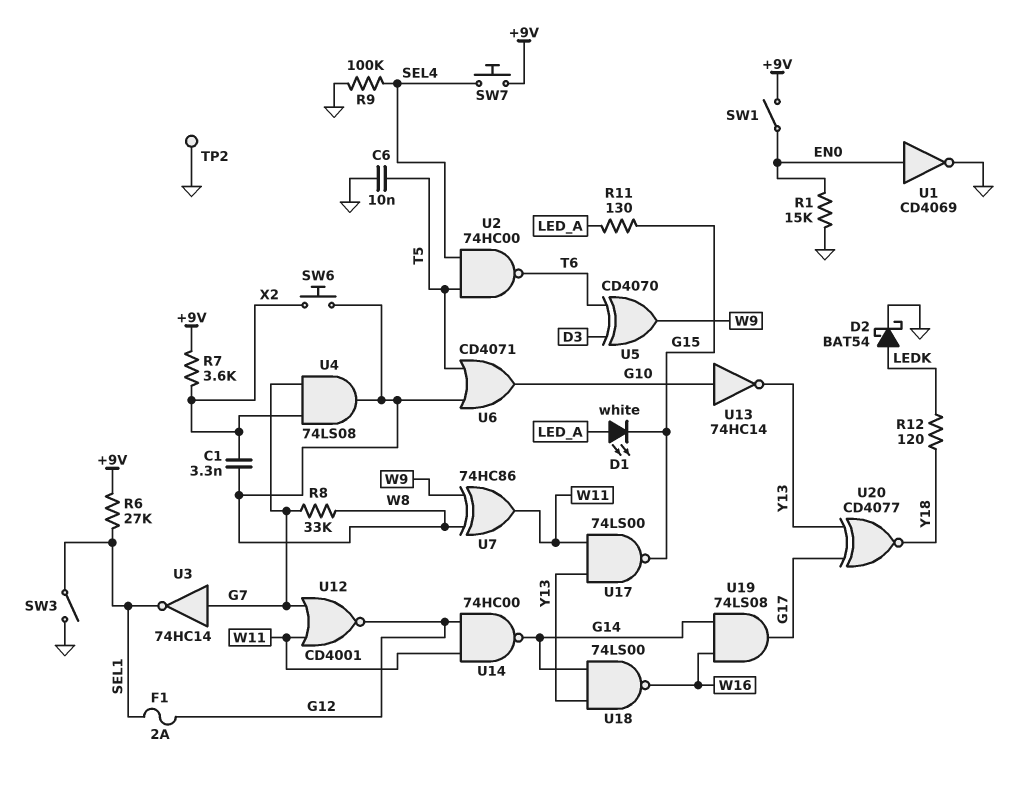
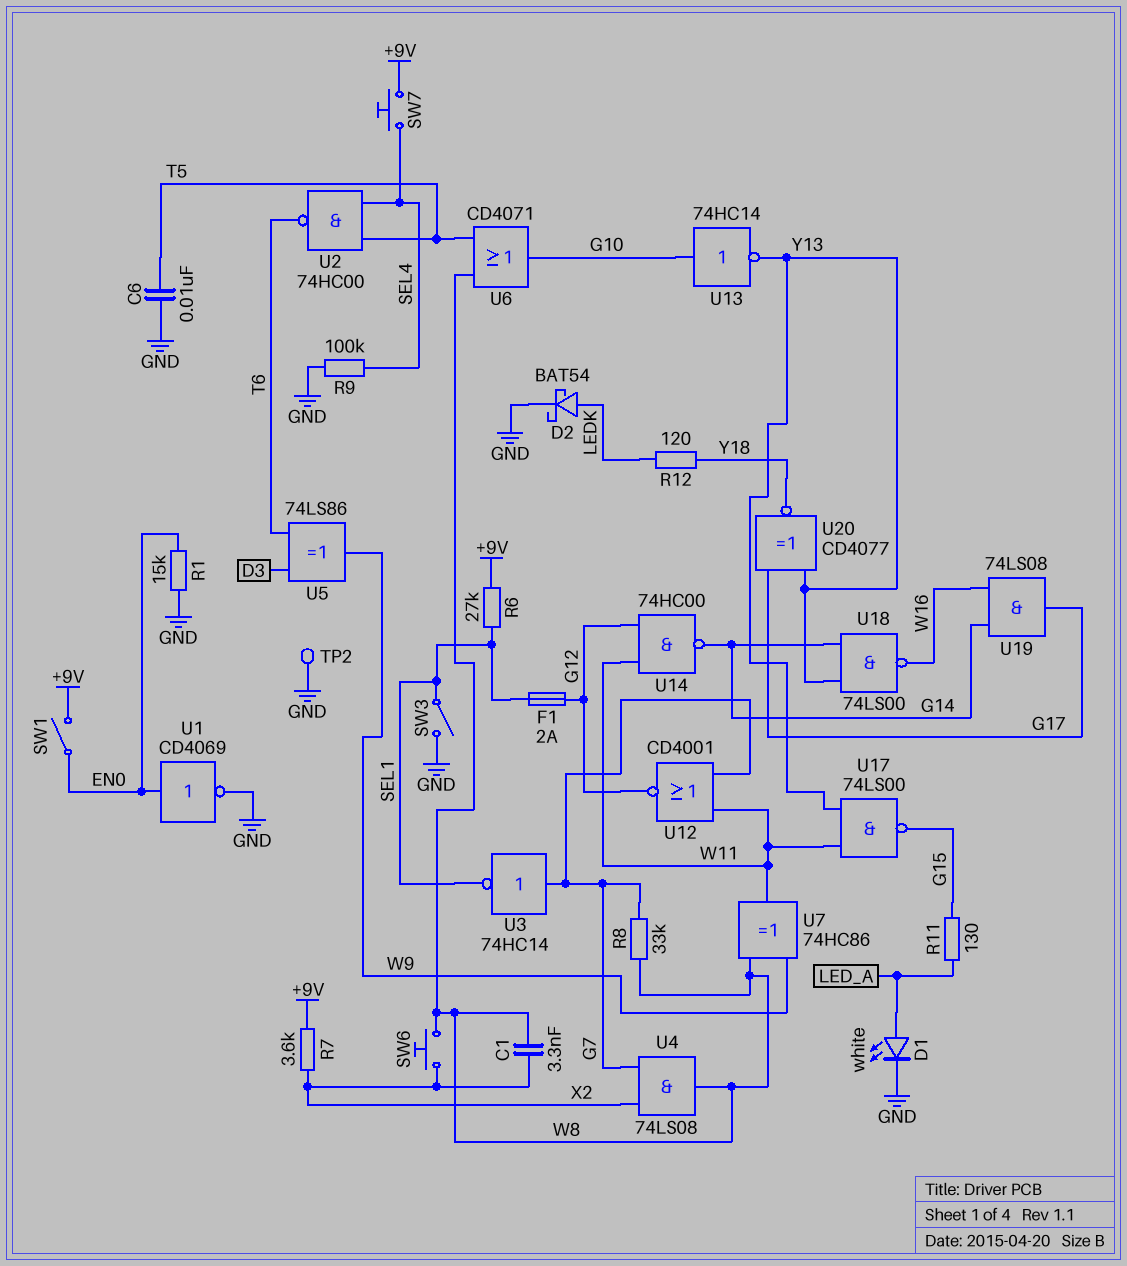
D1: LED white (A LED_A, K G15) -> LED white (A LED_A, K GND)
U5: XOR CD4070 (in D3, in T6, out W9) -> XOR 74LS86 (in D3, in T6, out W9)

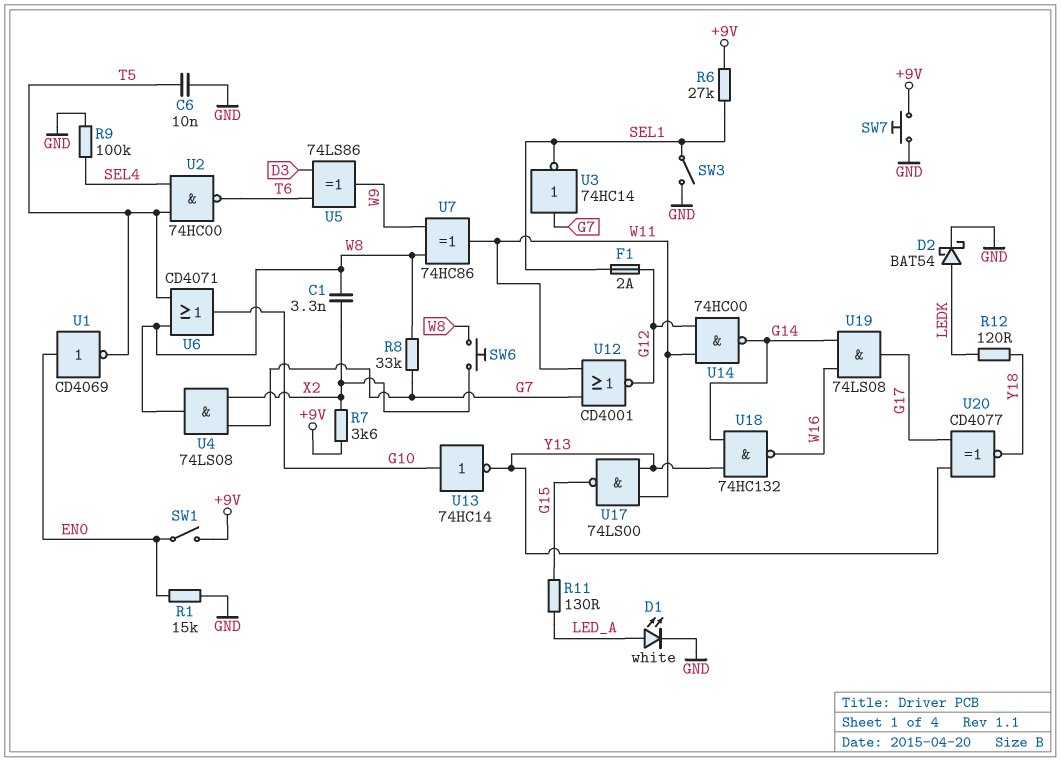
SW7: button (+9V, SEL4) -> button (+9V, GND)
TP2: test point (GND) -> none
U1: NOT CD4069 (in EN0, out GND) -> NOT CD4069 (in EN0, out T5)
U18: NAND 74LS00 (in G14, in Y13, out W16) -> NAND 74HC132 (in G14, in Y13, out W16)

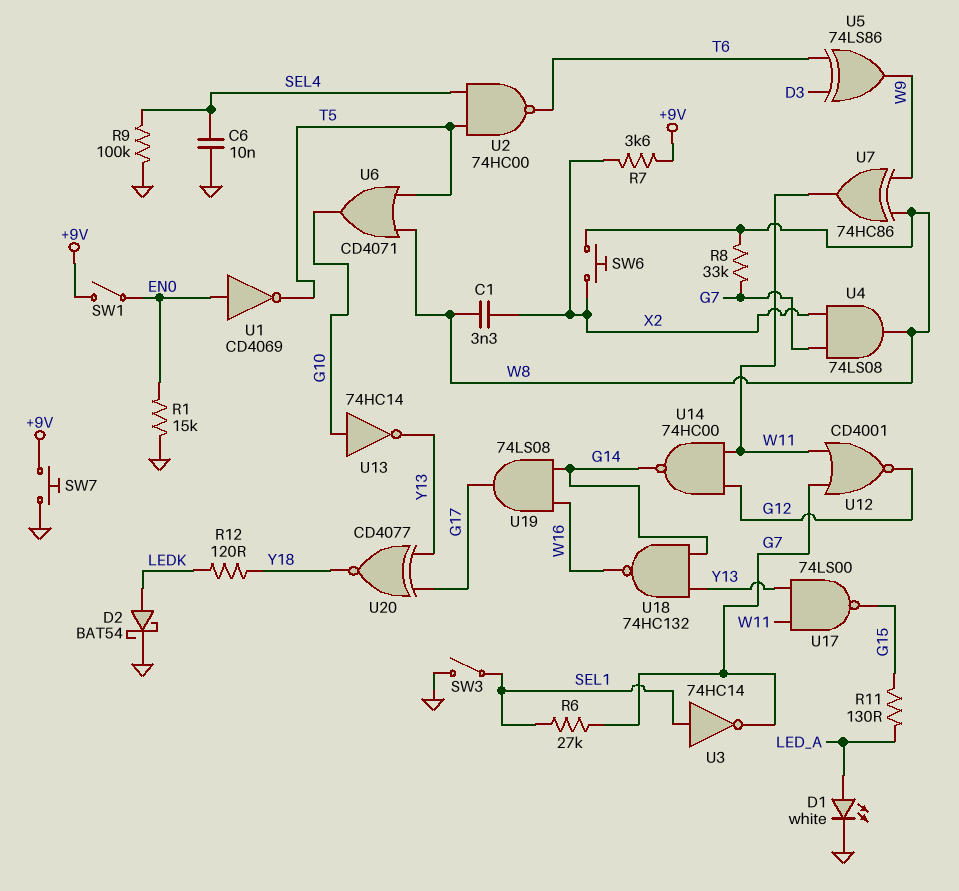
C6: 10nF (GND, T5) -> 10nF (GND, SEL4)
F1: 2A (G12, SEL1) -> none
R6: 27k (+9V, SEL1) -> 27k (G7, SEL1)
U3: NOT 74HC14 (in G7, out SEL1) -> NOT 74HC14 (in SEL1, out G7)

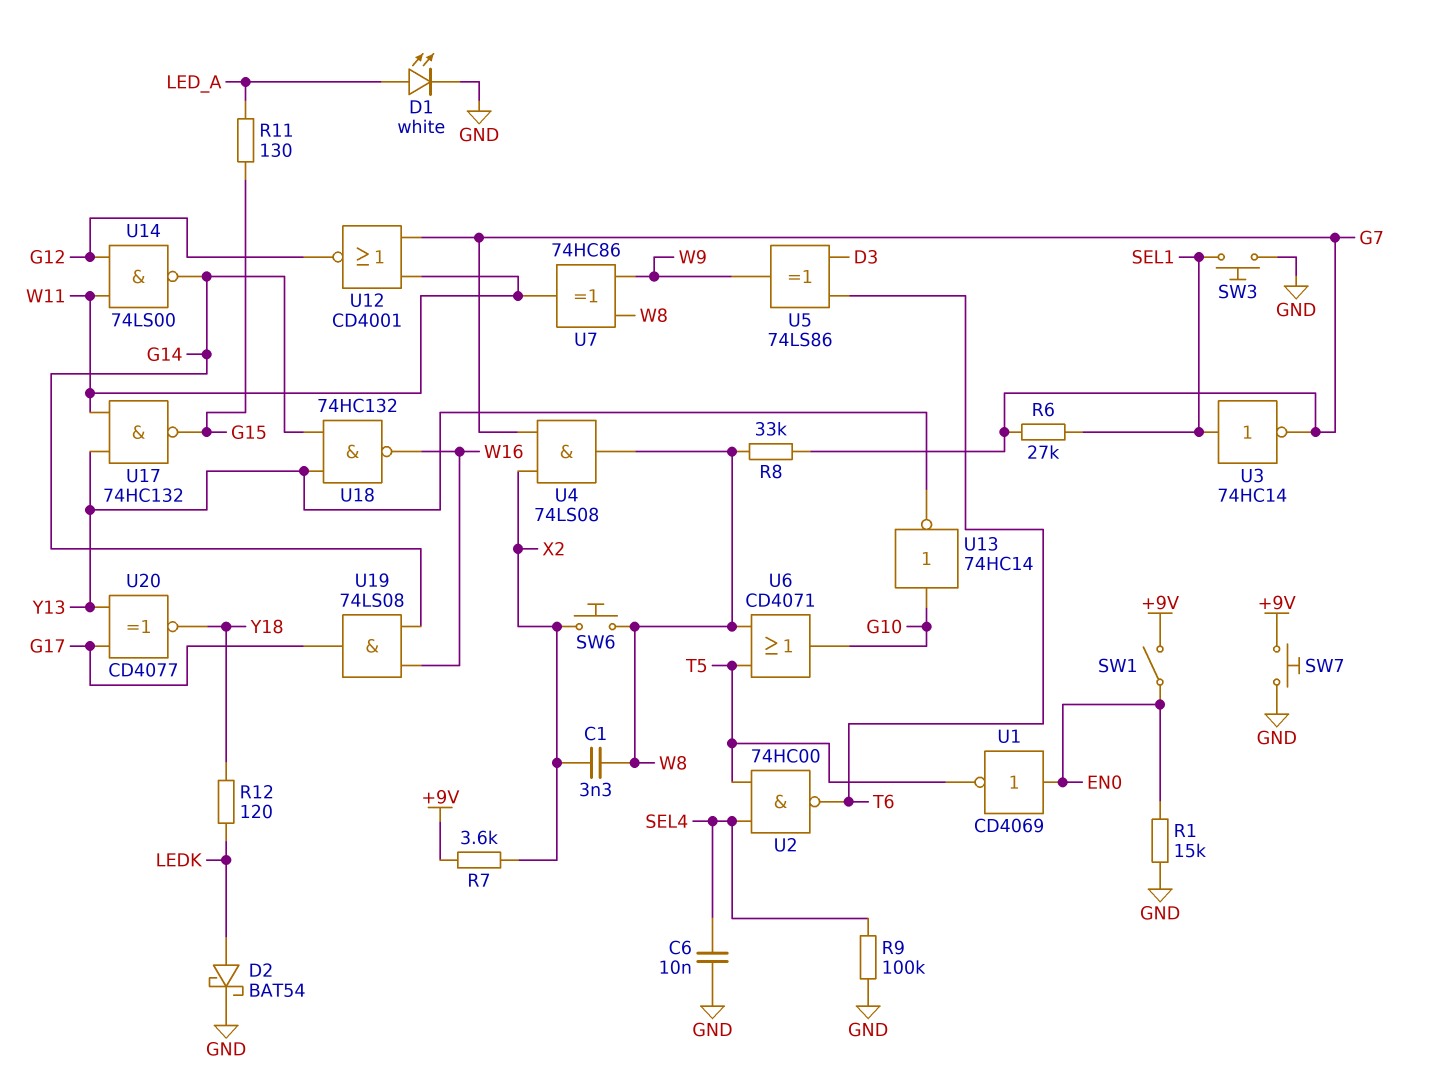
SW3: switch (GND, SEL1) -> button (GND, SEL1)
U14: NAND 74HC00 (in G12, in W11, out G14) -> NAND 74LS00 (in G12, in W11, out G14)
U17: NAND 74LS00 (in W11, in Y13, out G15) -> NAND 74HC132 (in W11, in Y13, out G15)

